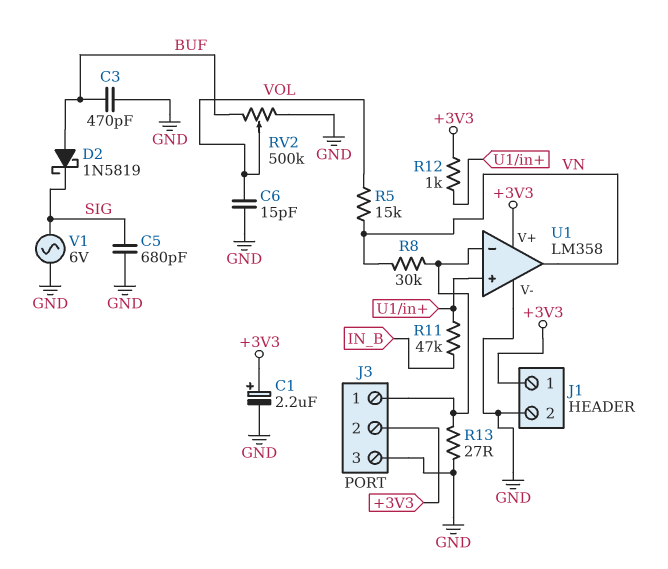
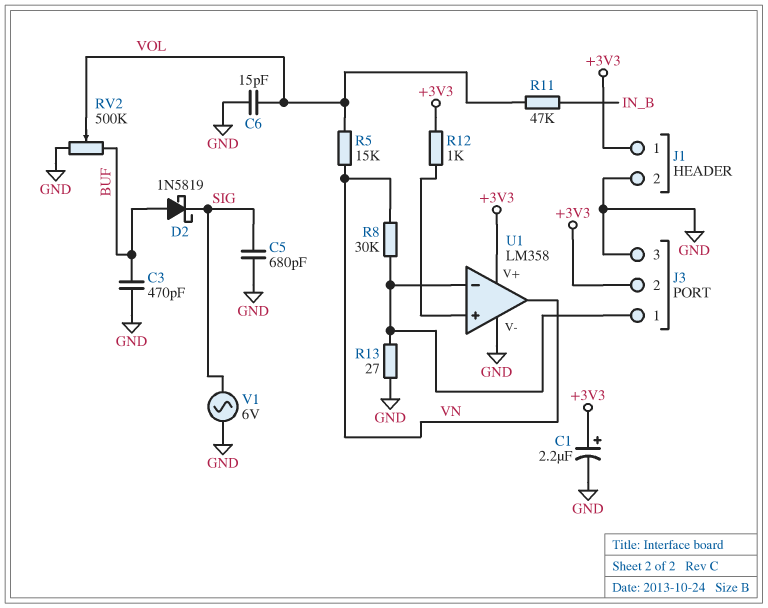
R11: 47k (IN_B, U1/in+) -> 47k (IN_B, VOL)

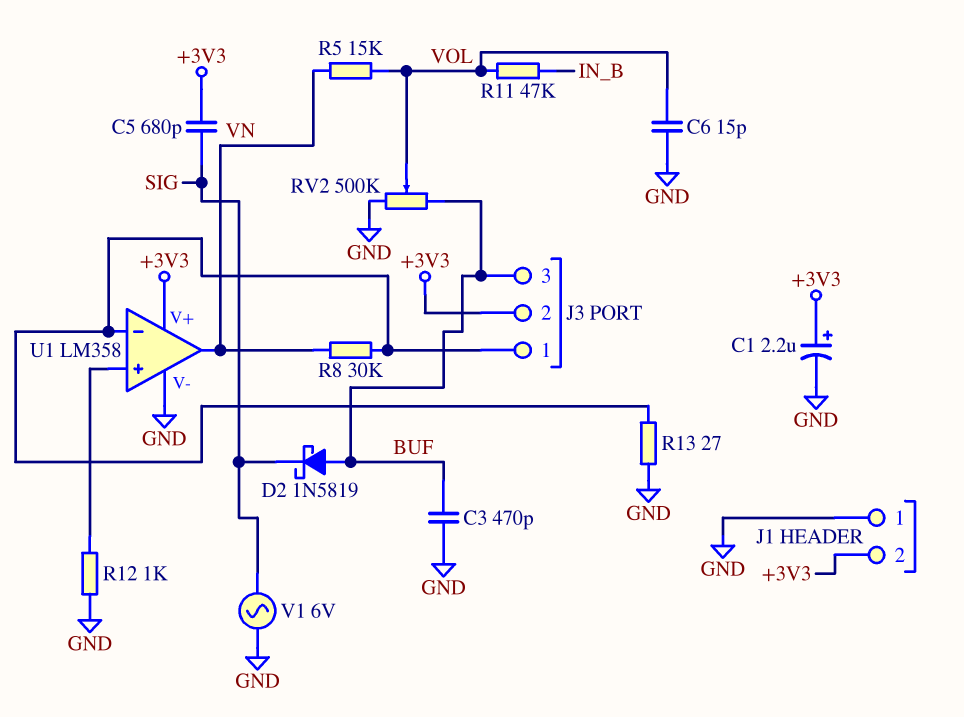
C5: 680pF (GND, SIG) -> 680pF (+3V3, SIG)
J1 pin 1: +3V3 -> GND
J1 pin 2: GND -> +3V3
J3 pin 3: GND -> BUF
R12: 1k (+3V3, U1/in+) -> 1k (GND, U1/in+)

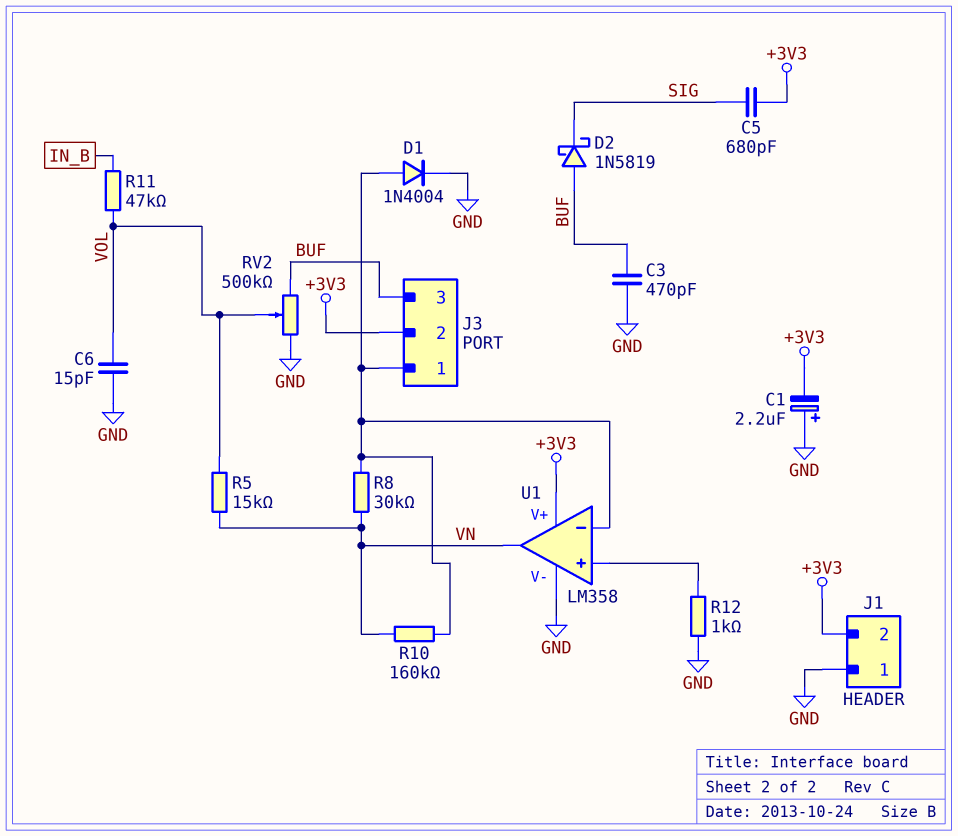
C1: 2.2uF (plus +3V3, minus GND) -> 2.2uF (plus GND, minus +3V3)
D1: none -> diode 1N4004 (A J3/1, K GND)
R10: none -> 160k (J3/1, VN)
R13: 27 (GND, J3/1) -> none
V1: AC 6V (GND, SIG) -> none

